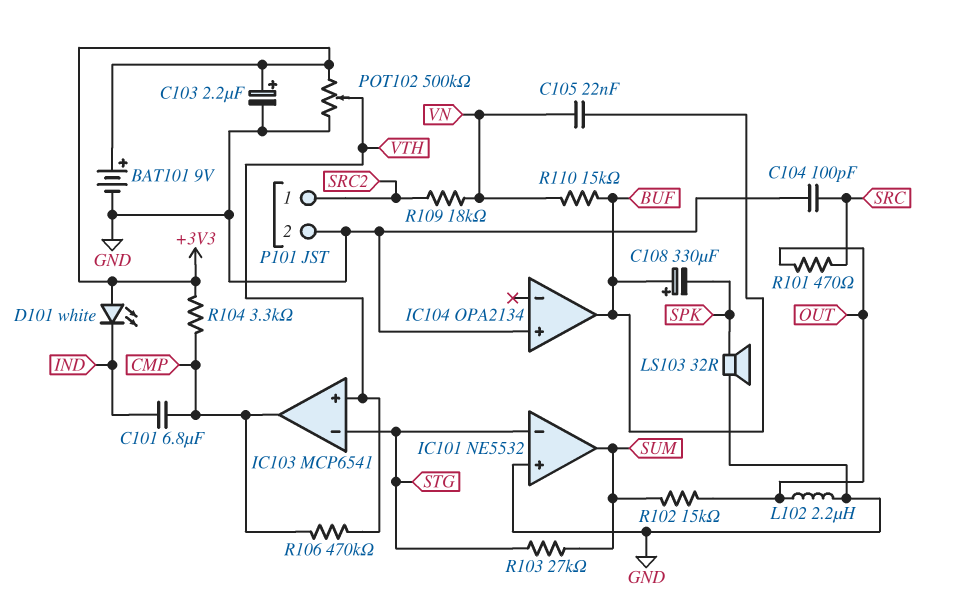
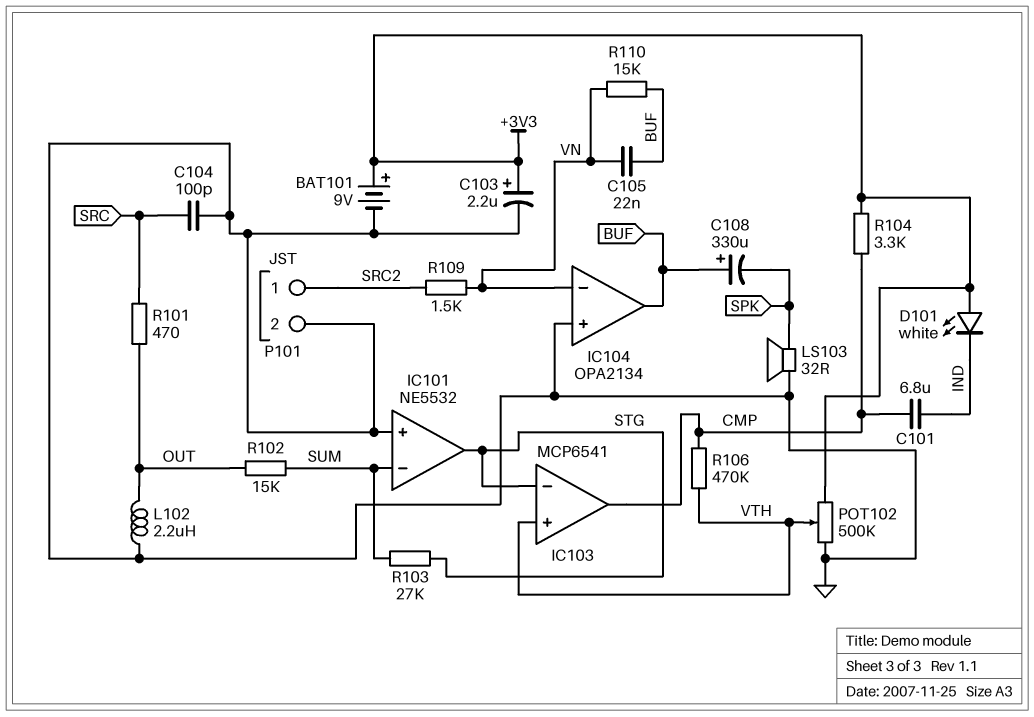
IC101 pin in-: STG -> SUM
IC101 pin out: SUM -> STG
IC104 pin in-: none -> VN
R109: 18k (SRC2, VN) -> 1.5k (SRC2, VN)

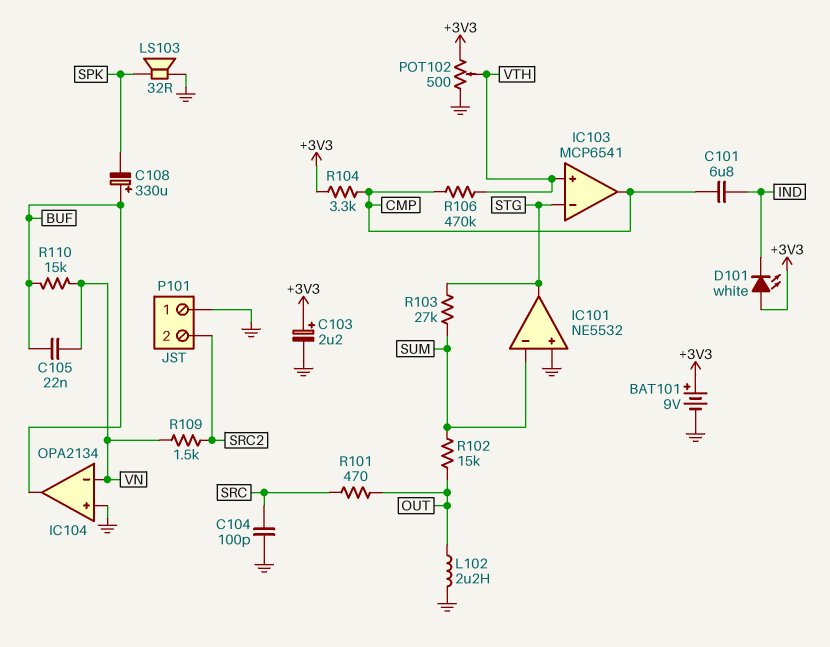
P101 pin 1: SRC2 -> GND
P101 pin 2: GND -> SRC2
POT102: 500k (+3V3, GND, wiper VTH) -> 500 (+3V3, GND, wiper VTH)

